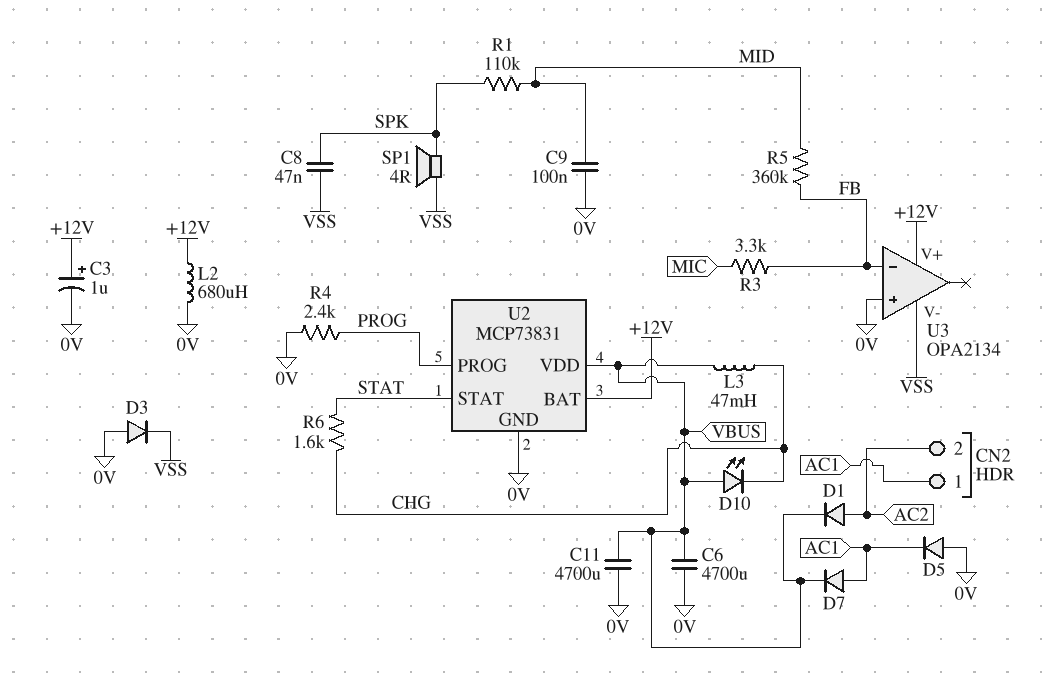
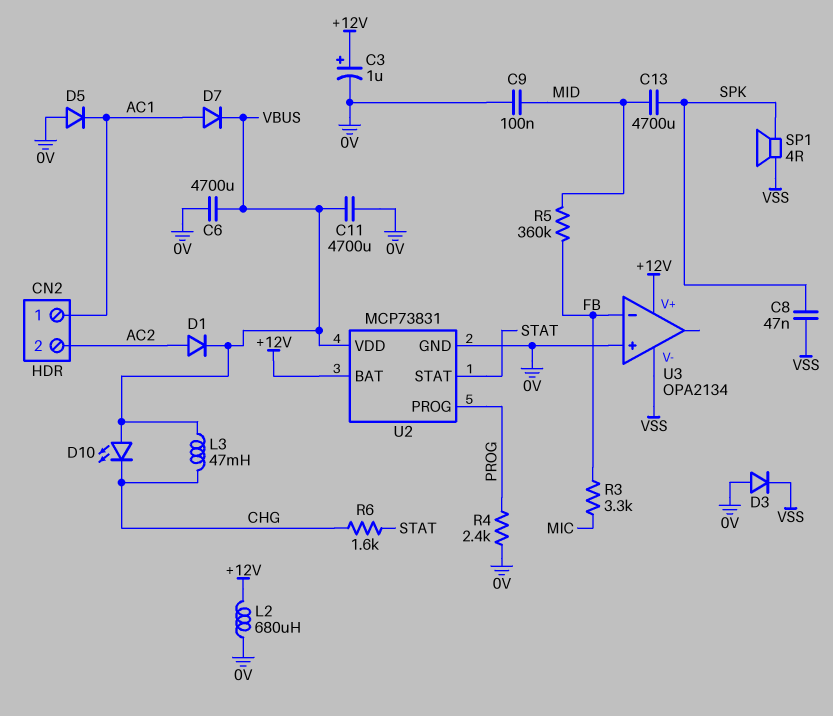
C13: none -> 4700uF (MID, SPK)
R1: 110k (MID, SPK) -> none

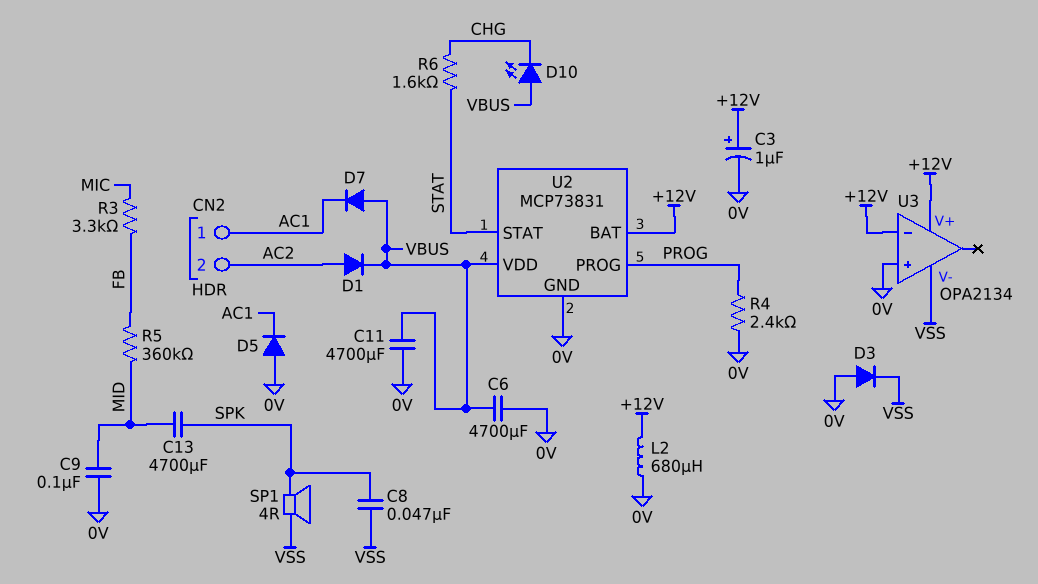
D7: diode (A AC1, K VBUS) -> diode (A VBUS, K AC1)
L3: 47mH (CHG, VBUS) -> none
U3 pin in-: FB -> +12V

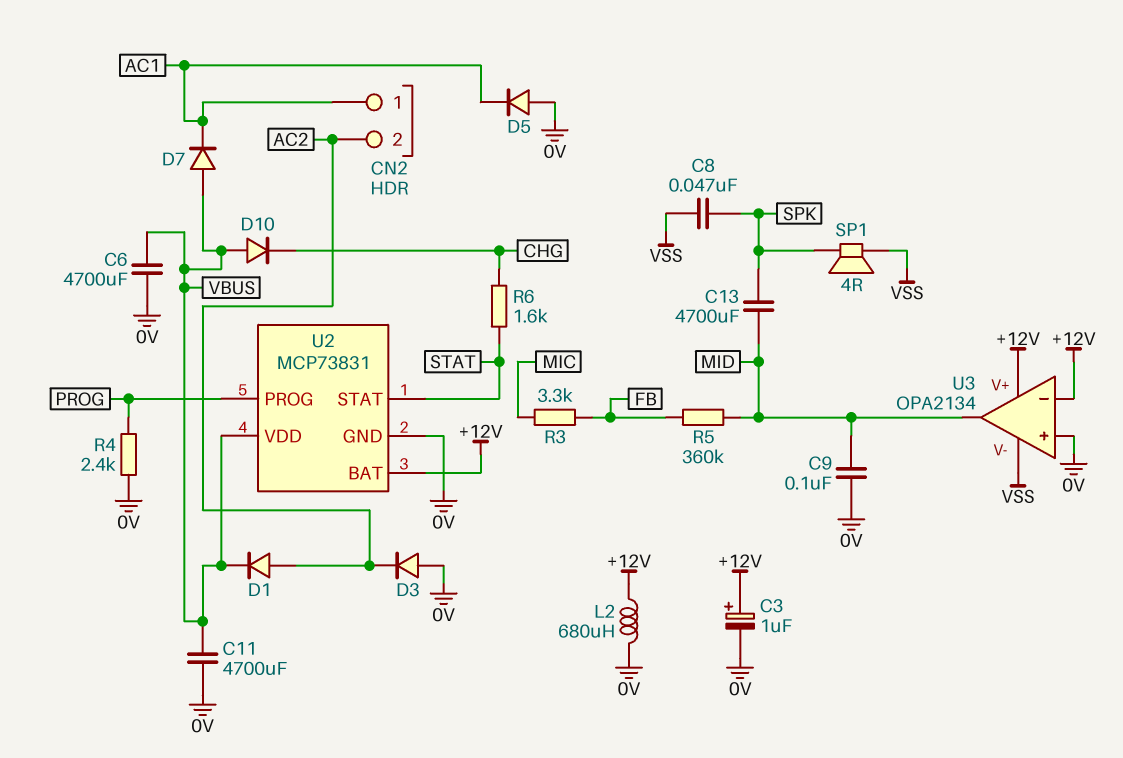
D3: diode (A 0V, K VSS) -> diode (A 0V, K AC2)
D10: LED (A VBUS, K CHG) -> diode (A VBUS, K CHG)
U3 pin out: none -> MID

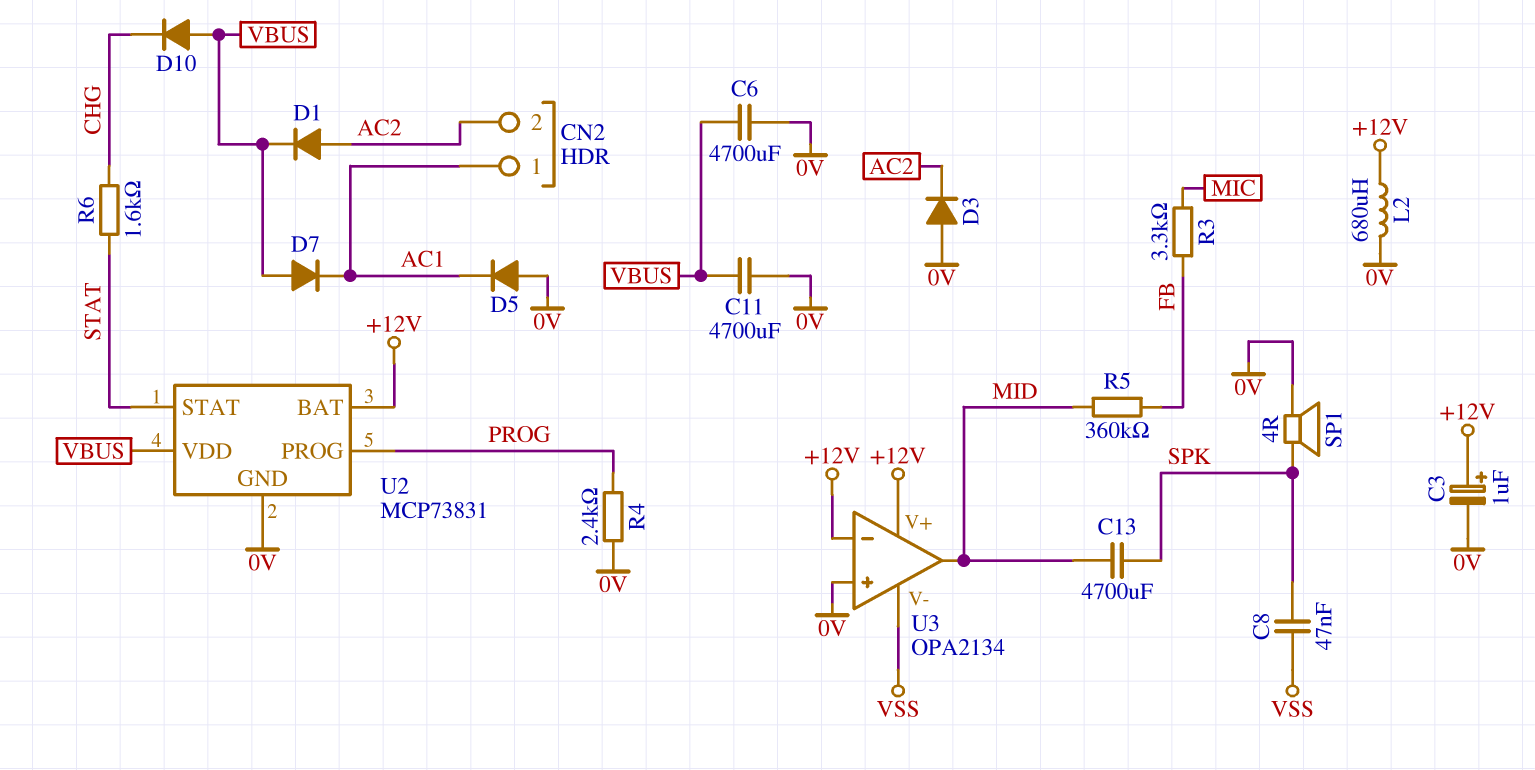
C9: 100nF (0V, MID) -> none
SP1: speaker 4R (SPK, VSS) -> speaker 4R (0V, SPK)

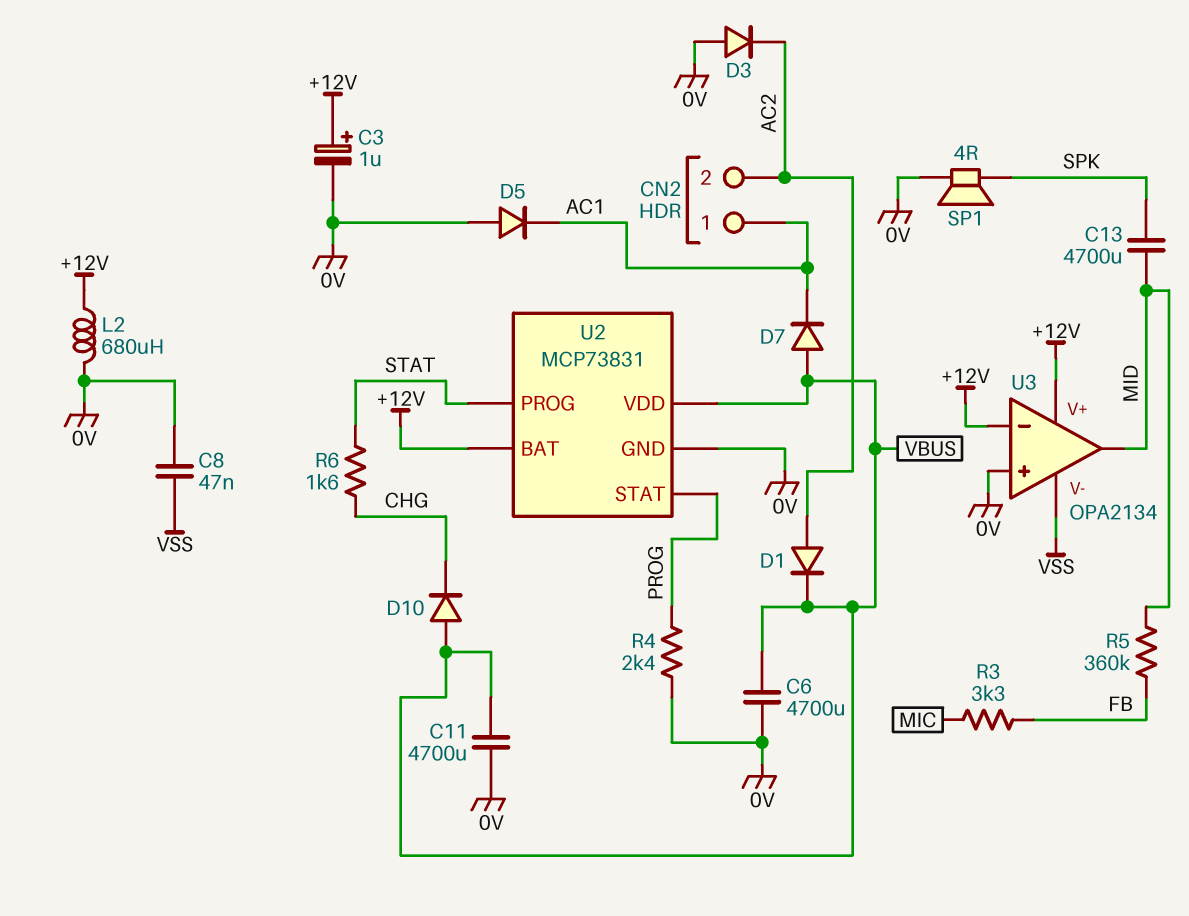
C8: 47nF (SPK, VSS) -> 47nF (0V, VSS)
U2 pin PROG: PROG -> STAT
U2 pin STAT: STAT -> PROG

